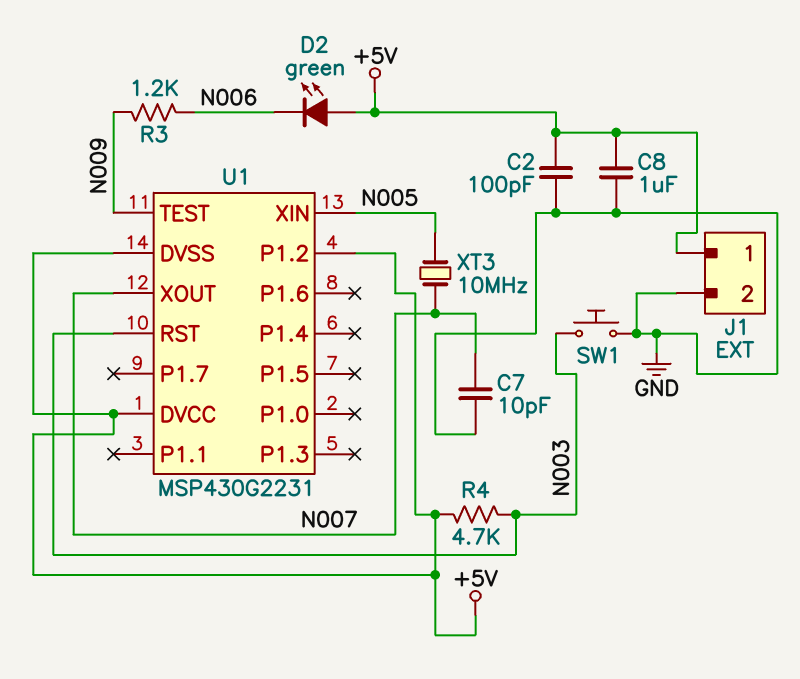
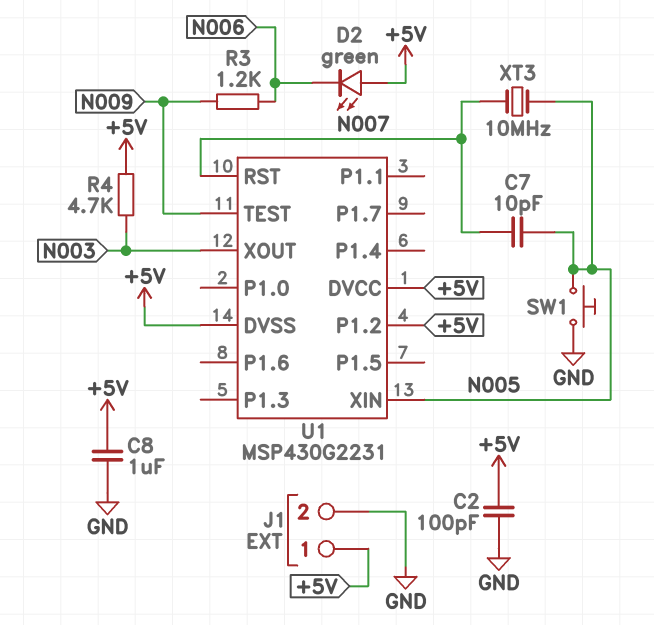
C7: 10pF (GND, N007) -> 10pF (N005, N007)
SW1: button (GND, N003) -> button (GND, N005)
U1 pin RST: N003 -> N007
U1 pin XOUT: N007 -> N003

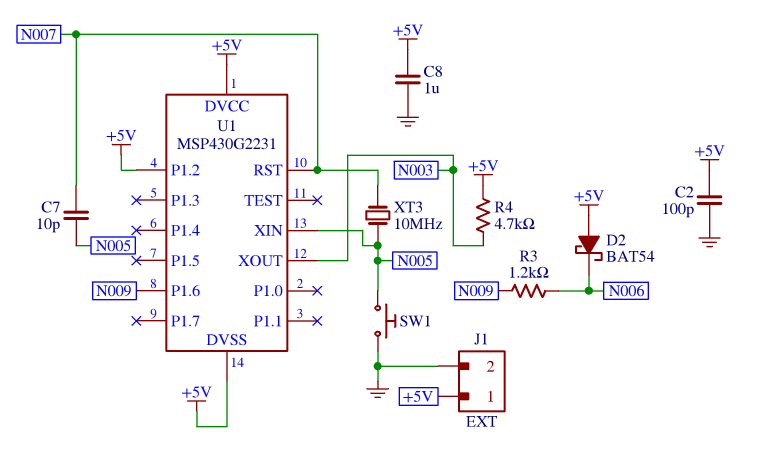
D2: LED green (A +5V, K N006) -> schottky BAT54 (A +5V, K N006)
U1 pin P1.6: none -> N009
U1 pin TEST: N009 -> none

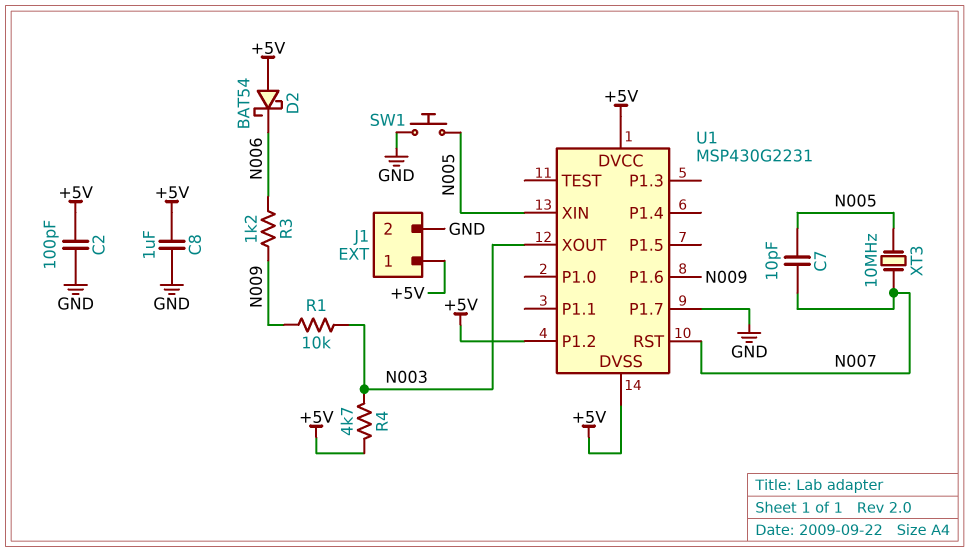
R1: none -> 10k (N003, N009)
U1 pin P1.7: none -> GND

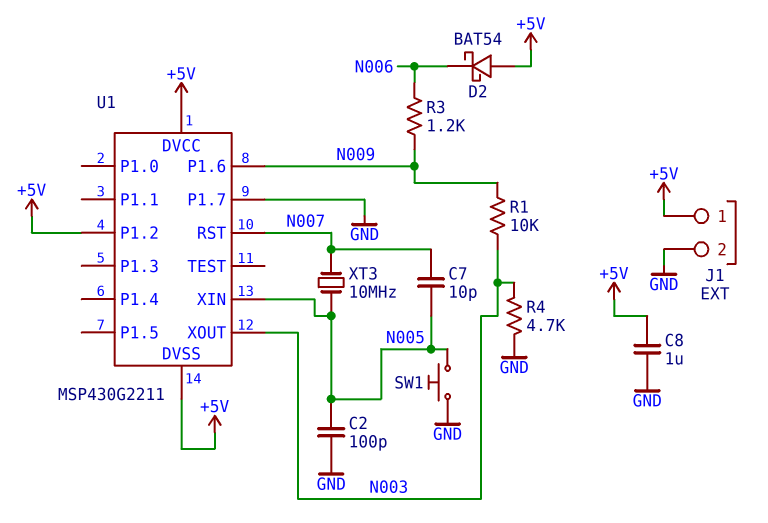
C2: 100pF (+5V, GND) -> 100pF (GND, N005)
R4: 4.7k (+5V, N003) -> 4.7k (GND, N003)
U1: MSP430G2231 -> MSP430G2211

